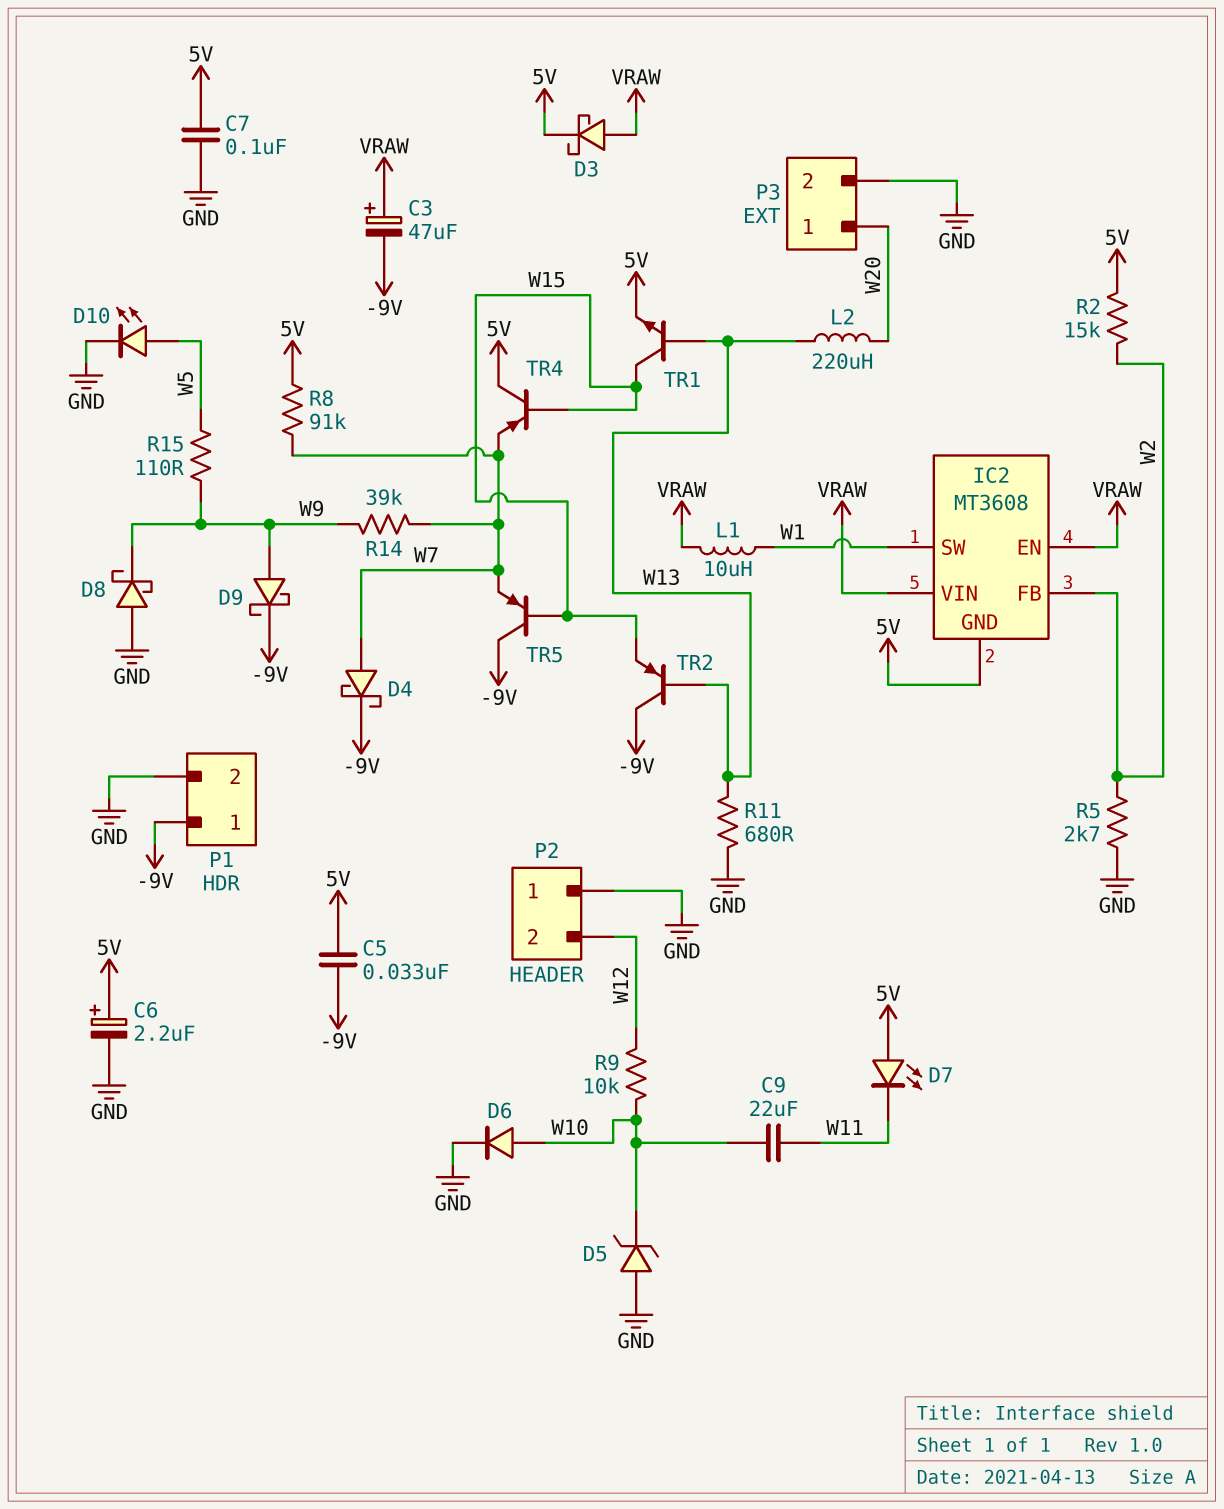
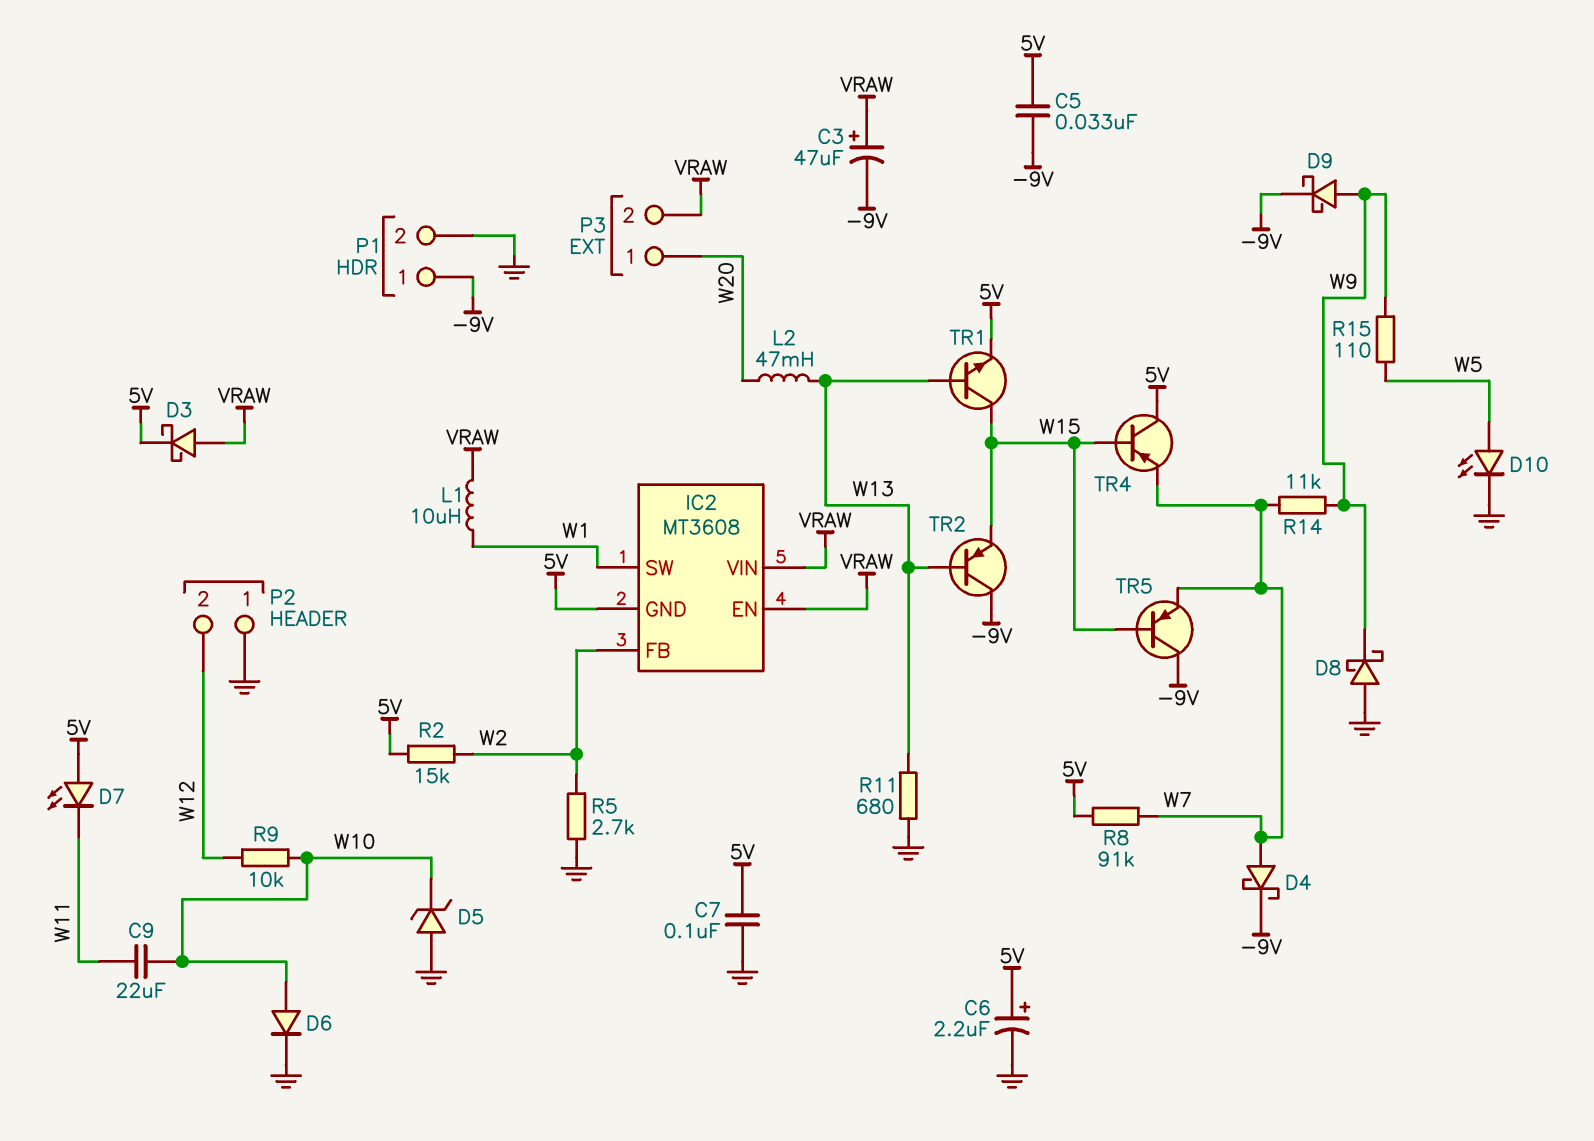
L2: 220uH (W13, W20) -> 47mH (W13, W20)
P3 pin 2: GND -> VRAW
R14: 39k (W7, W9) -> 11k (W7, W9)

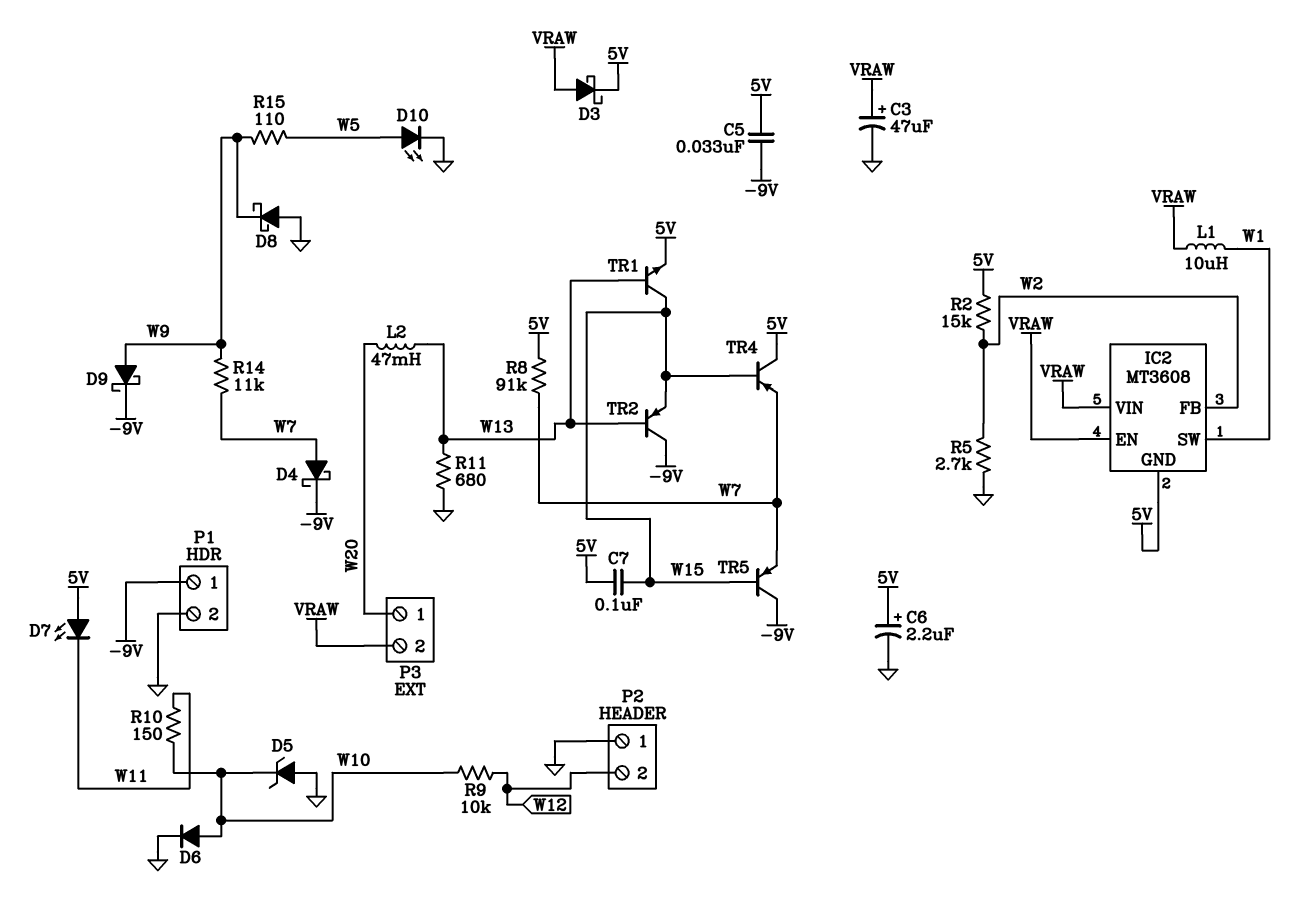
C3: 47uF (plus VRAW, minus -9V) -> 47uF (plus VRAW, minus GND)
C7: 100nF (5V, GND) -> 100nF (5V, W15)
C9: 22uF (W10, W11) -> none
R10: none -> 150 (W10, W11)

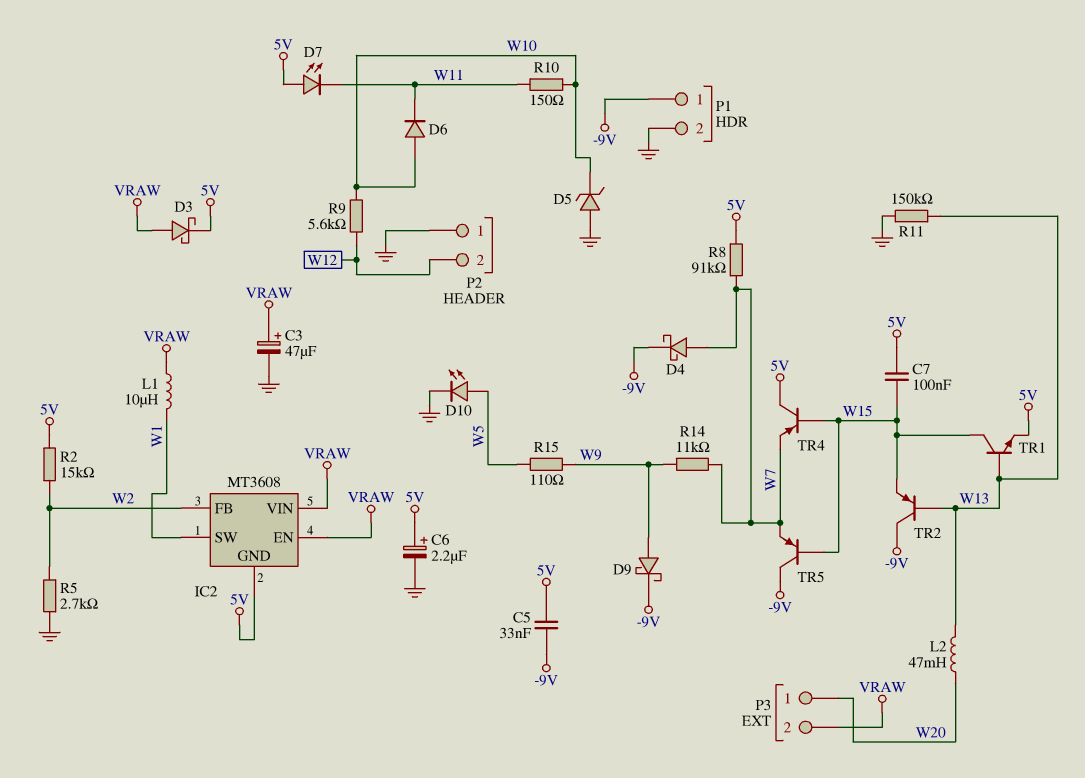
D6: diode (A W10, K GND) -> diode (A W10, K W11)
D8: schottky (A GND, K W9) -> none
R9: 10k (W10, W12) -> 5.6k (W10, W12)
R11: 680 (GND, W13) -> 150k (GND, W13)

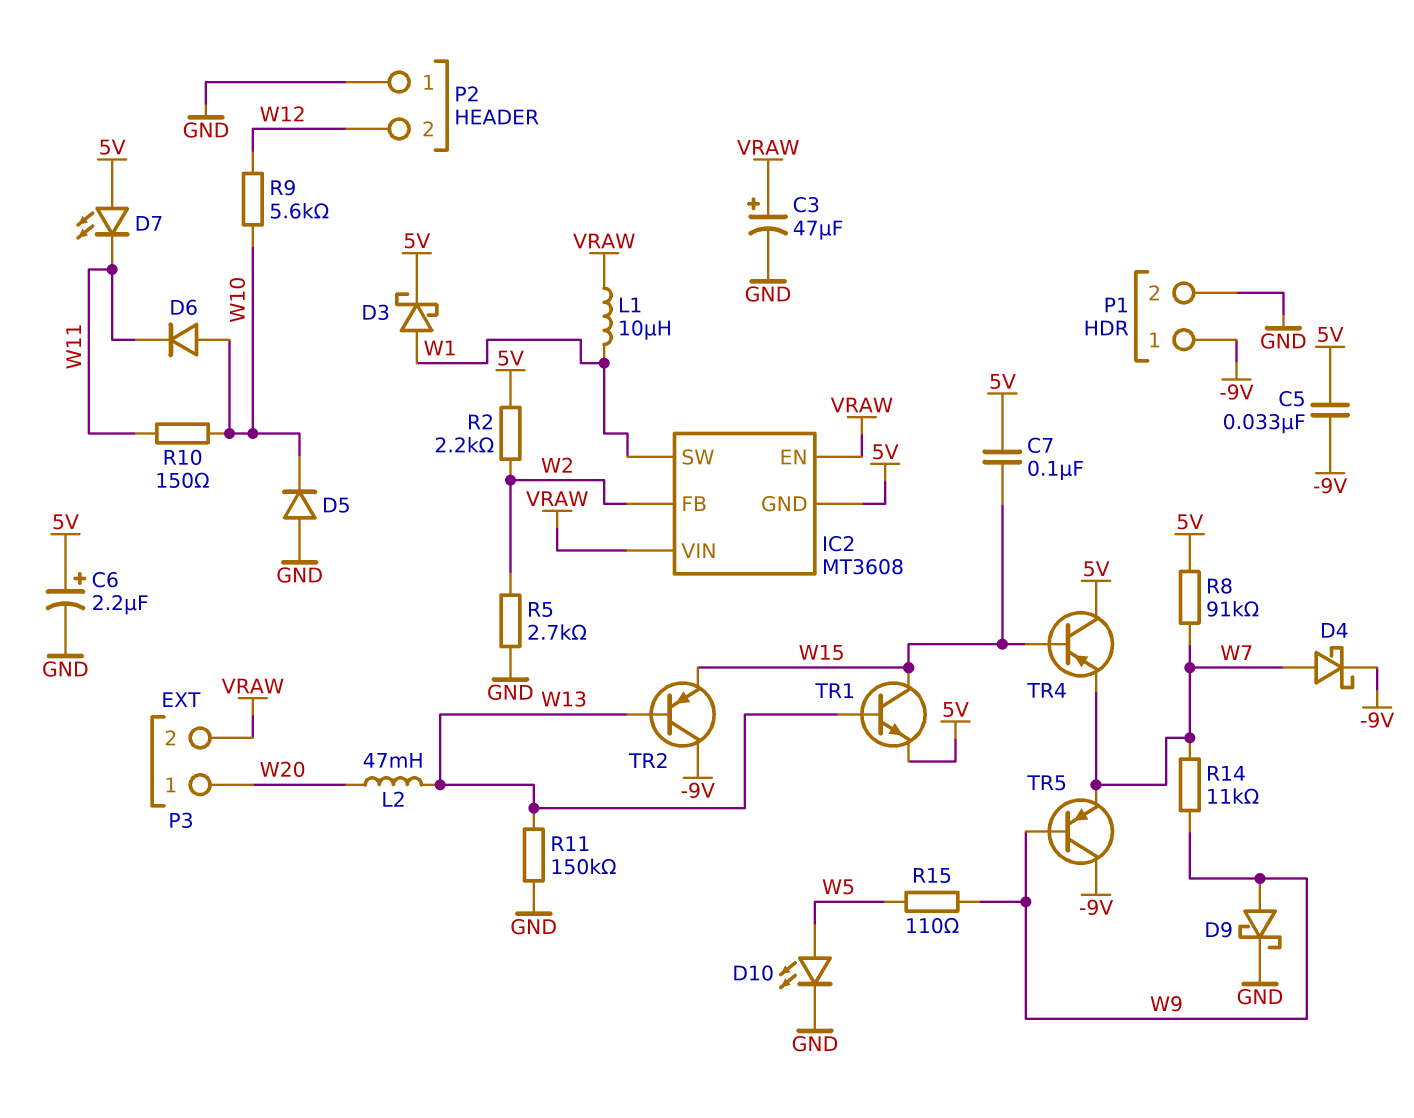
D3: schottky (A VRAW, K 5V) -> schottky (A W1, K 5V)
D5: zener (A GND, K W10) -> diode (A GND, K W10)
D9: schottky (A W9, K -9V) -> schottky (A W9, K GND)
R2: 15k (5V, W2) -> 2.2k (5V, W2)
TR5: PNP (B W15, C -9V, E W7) -> PNP (B W9, C -9V, E W7)

